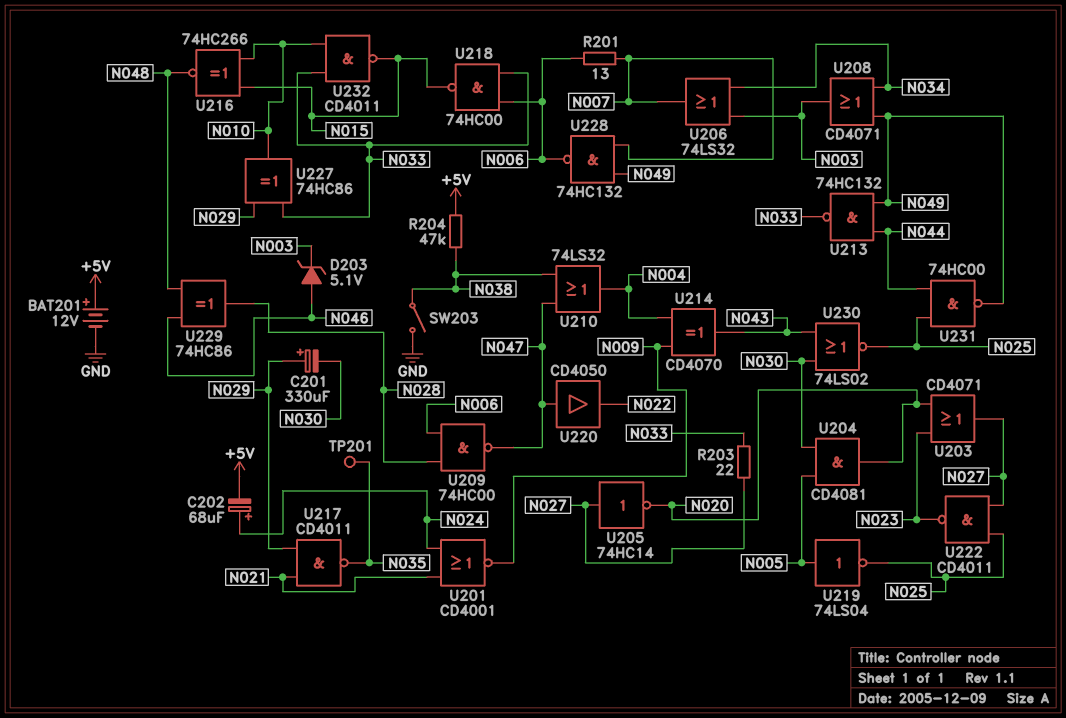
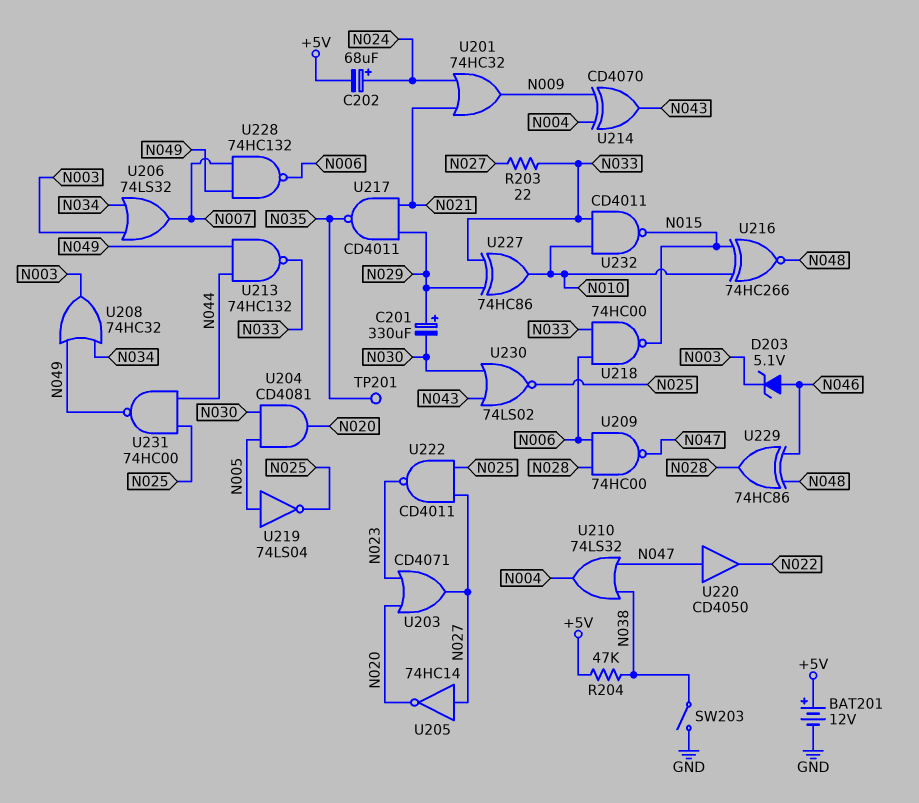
R201: 13 (N006, N007) -> none
U201: NOR CD4001 (in N021, in N024, out N009) -> OR 74HC32 (in N021, in N024, out N009)
U208: OR CD4071 (in N034, in N049, out N003) -> OR 74HC32 (in N034, in N049, out N003)

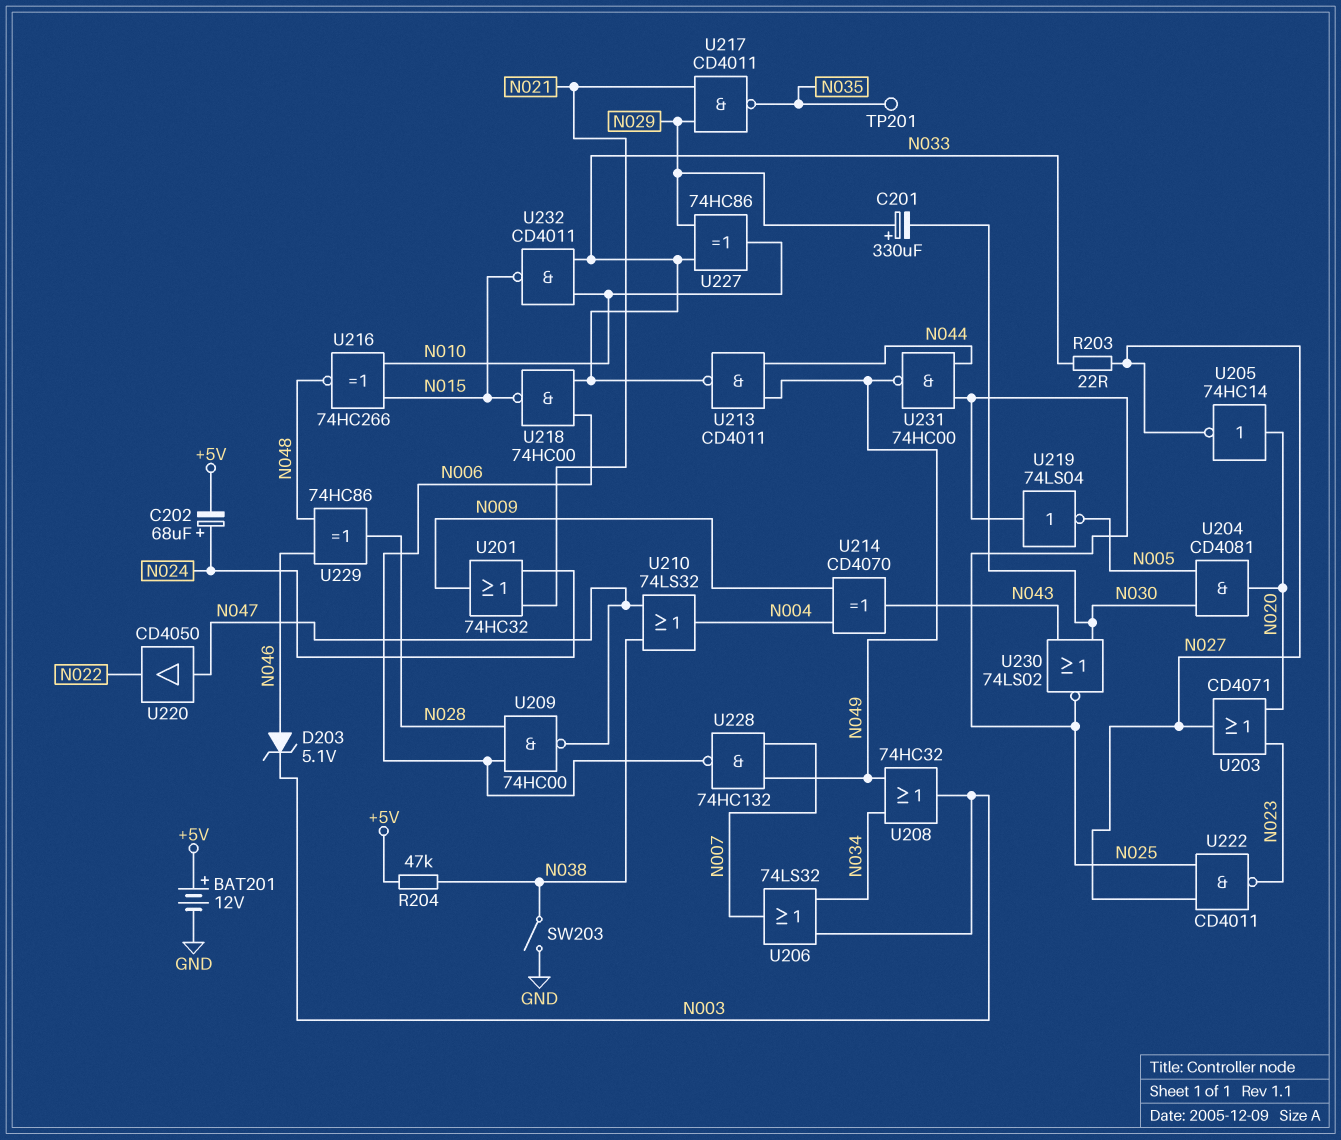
U205: NOT 74HC14 (in N027, out N020) -> NOT 74HC14 (in N020, out N027)
U213: NAND 74HC132 (in N044, in N049, out N033) -> NAND CD4011 (in N044, in N049, out N033)
U219: NOT 74LS04 (in N005, out N025) -> NOT 74LS04 (in N025, out N005)

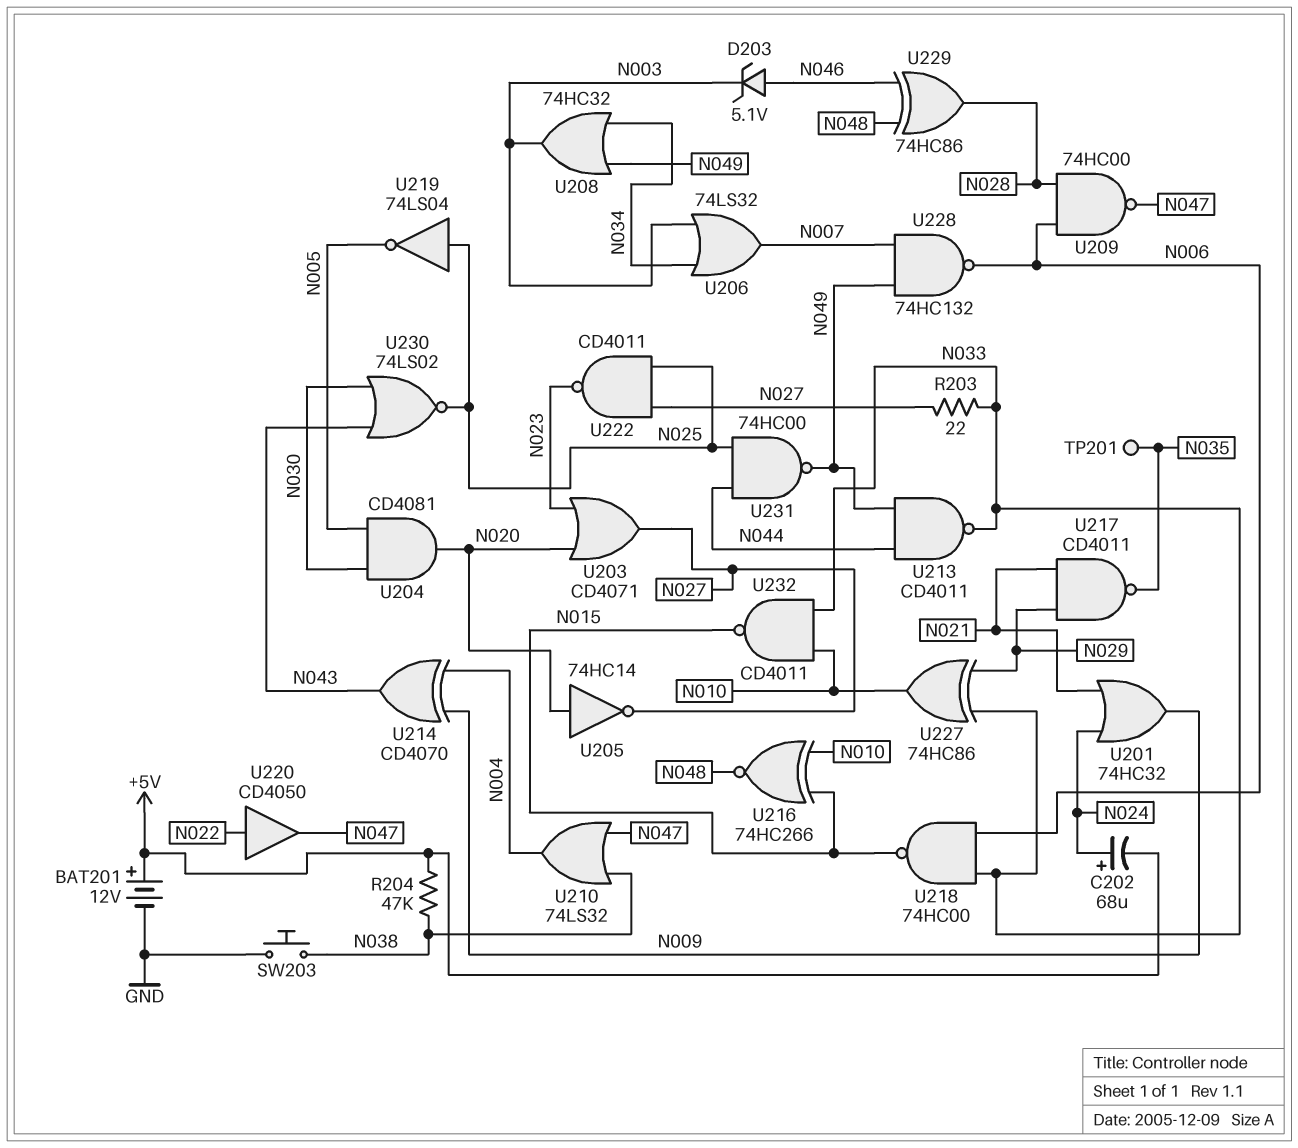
C201: 330uF (plus N029, minus N030) -> none
SW203: switch (GND, N038) -> button (GND, N038)
U220: buffer CD4050 (in N047, out N022) -> buffer CD4050 (in N022, out N047)

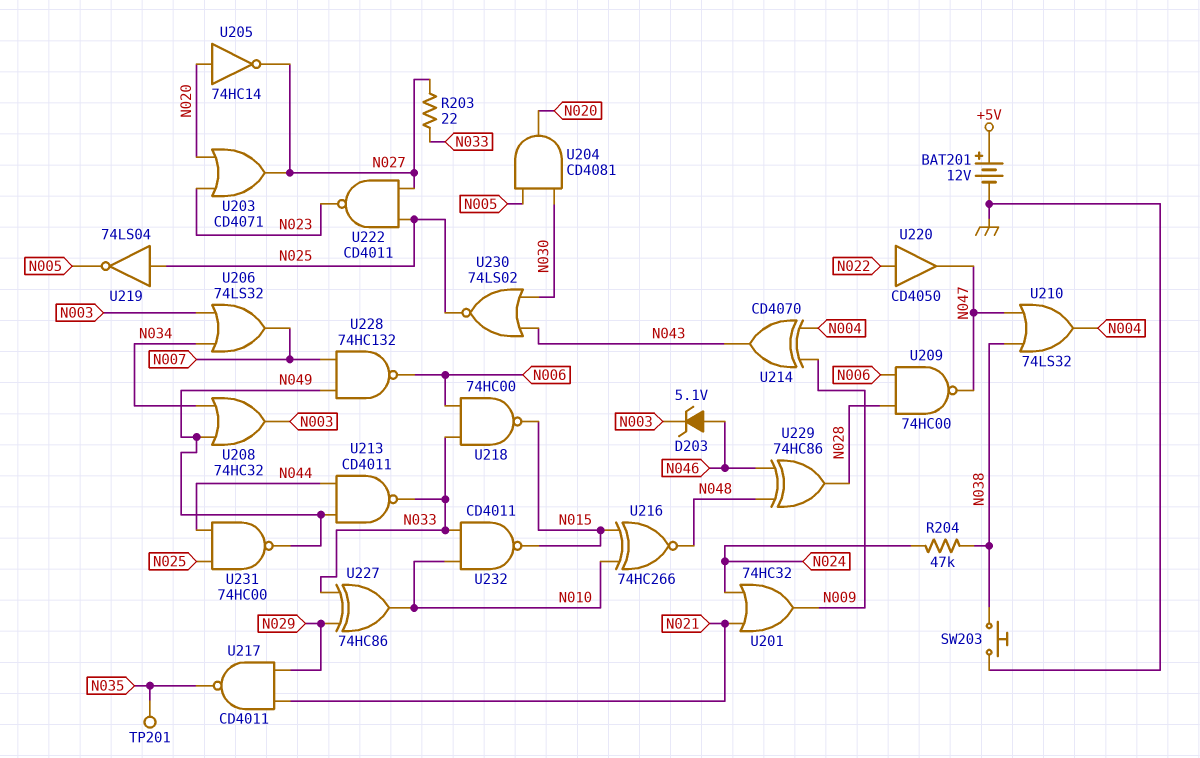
C202: 68uF (plus N024, minus +5V) -> none
R204: 47k (+5V, N038) -> 47k (N024, N038)

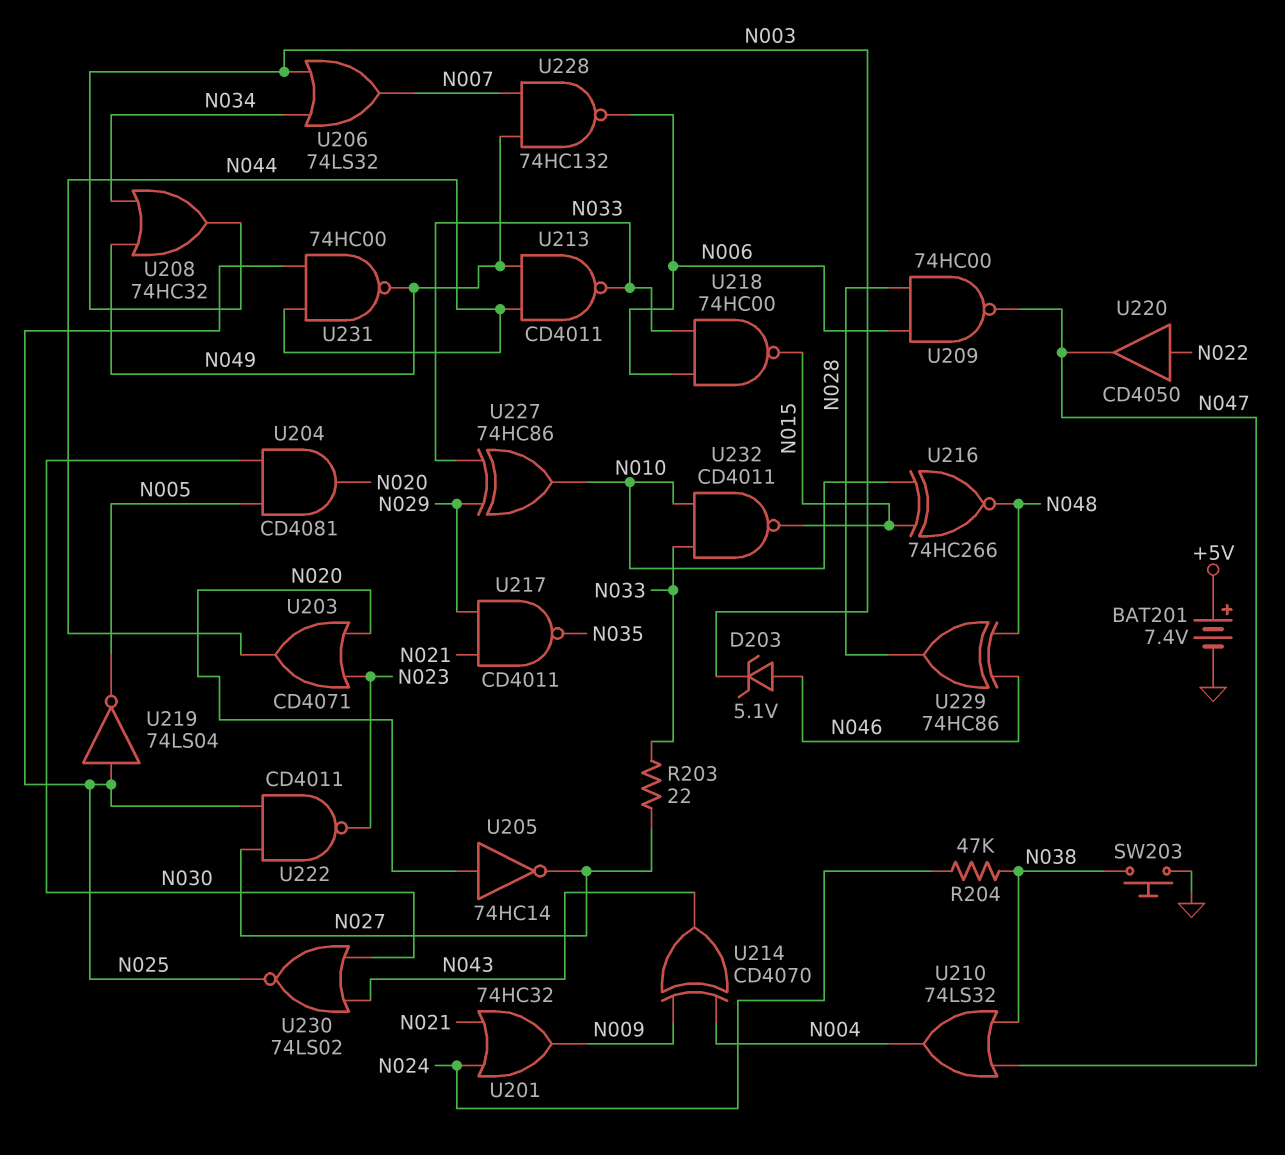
BAT201: 12V (plus +5V, minus GND) -> 7.4V (plus +5V, minus GND)
TP201: test point (N035) -> none
U203: OR CD4071 (in N020, in N023, out N027) -> OR CD4071 (in N020, in N023, out N044)

